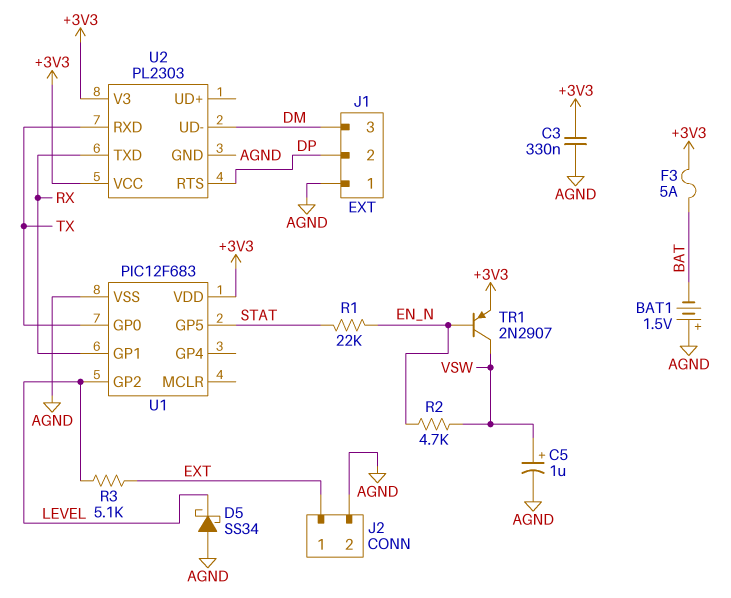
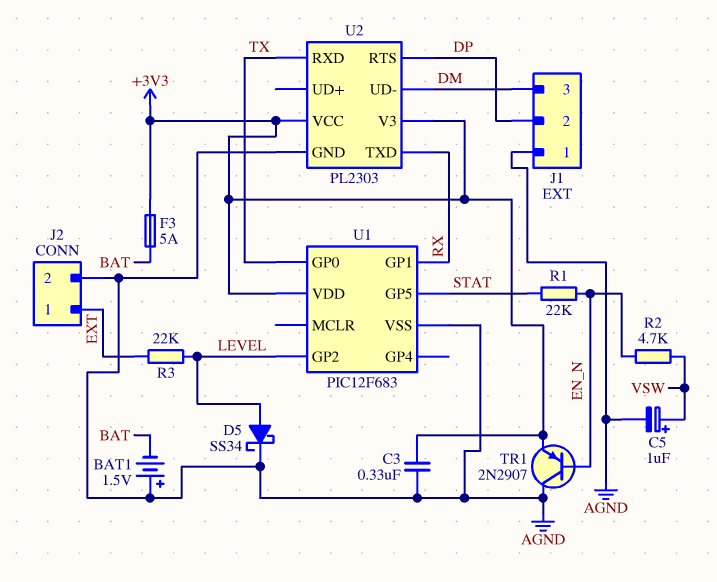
D5: schottky SS34 (A AGND, K LEVEL) -> schottky SS34 (A LEVEL, K AGND)
R3: 5.1k (EXT, LEVEL) -> 22k (EXT, LEVEL)
TR1: PNP 2N2907 (B EN_N, C VSW, E +3V3) -> PNP 2N2907 (B EN_N, C AGND, E +3V3)

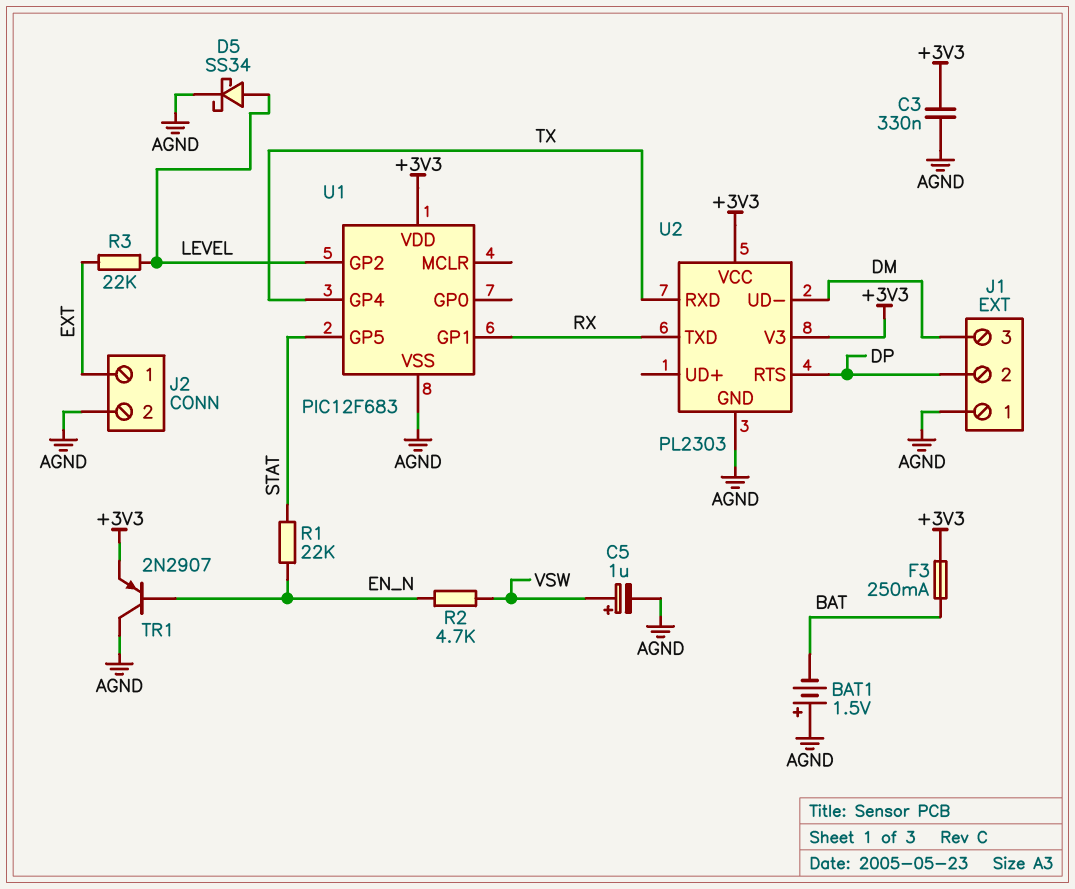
F3: 5A (+3V3, BAT) -> 250mA (+3V3, BAT)
U1 pin GP0: TX -> none
U1 pin GP4: none -> TX

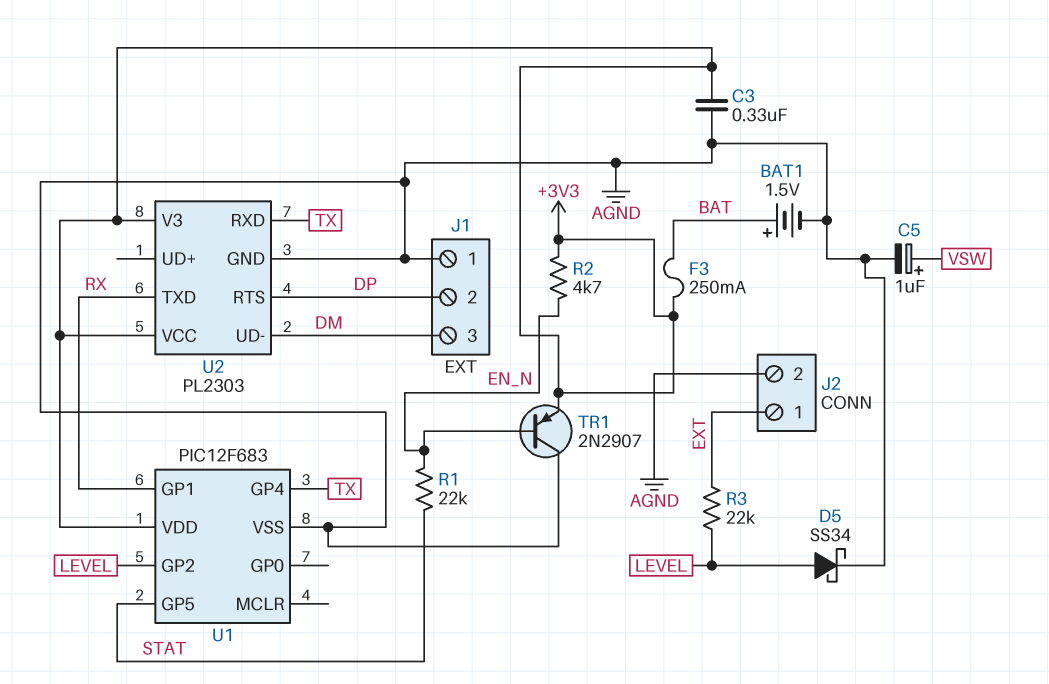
BAT1: 1.5V (plus AGND, minus BAT) -> 1.5V (plus BAT, minus AGND)
R2: 4.7k (EN_N, VSW) -> 4.7k (+3V3, EN_N)

